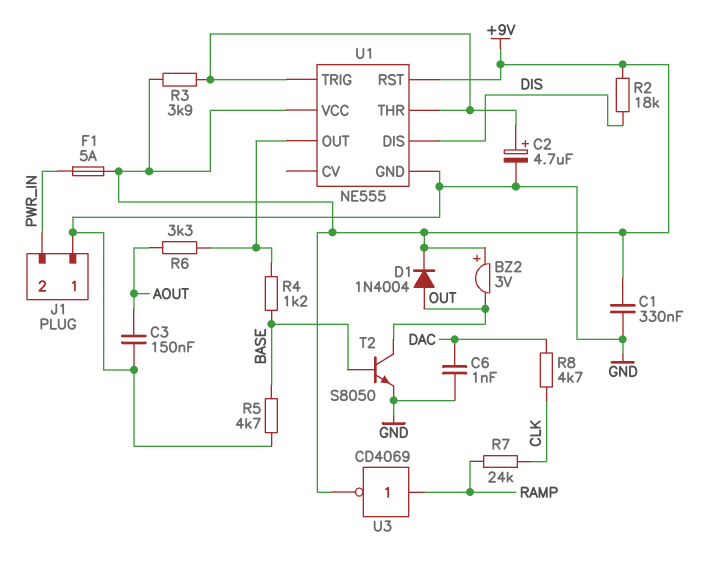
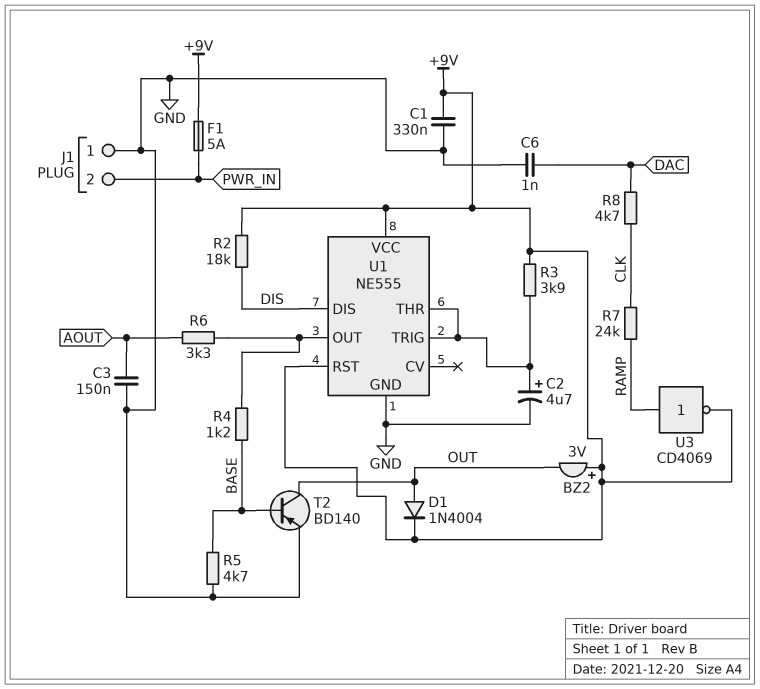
T2: NPN S8050 (B BASE, C OUT, E GND) -> PNP BD140 (B BASE, C OUT, E GND)

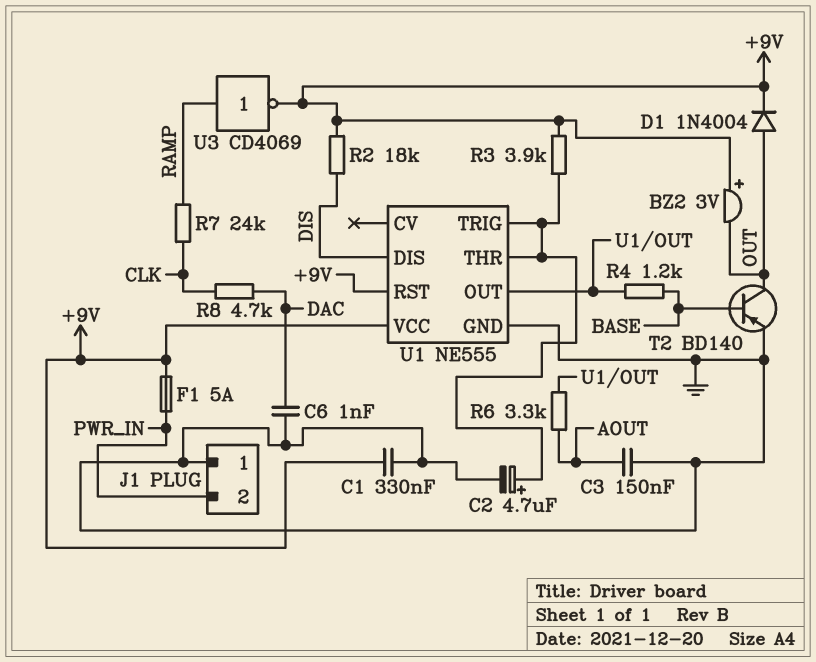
R5: 4.7k (BASE, GND) -> none

